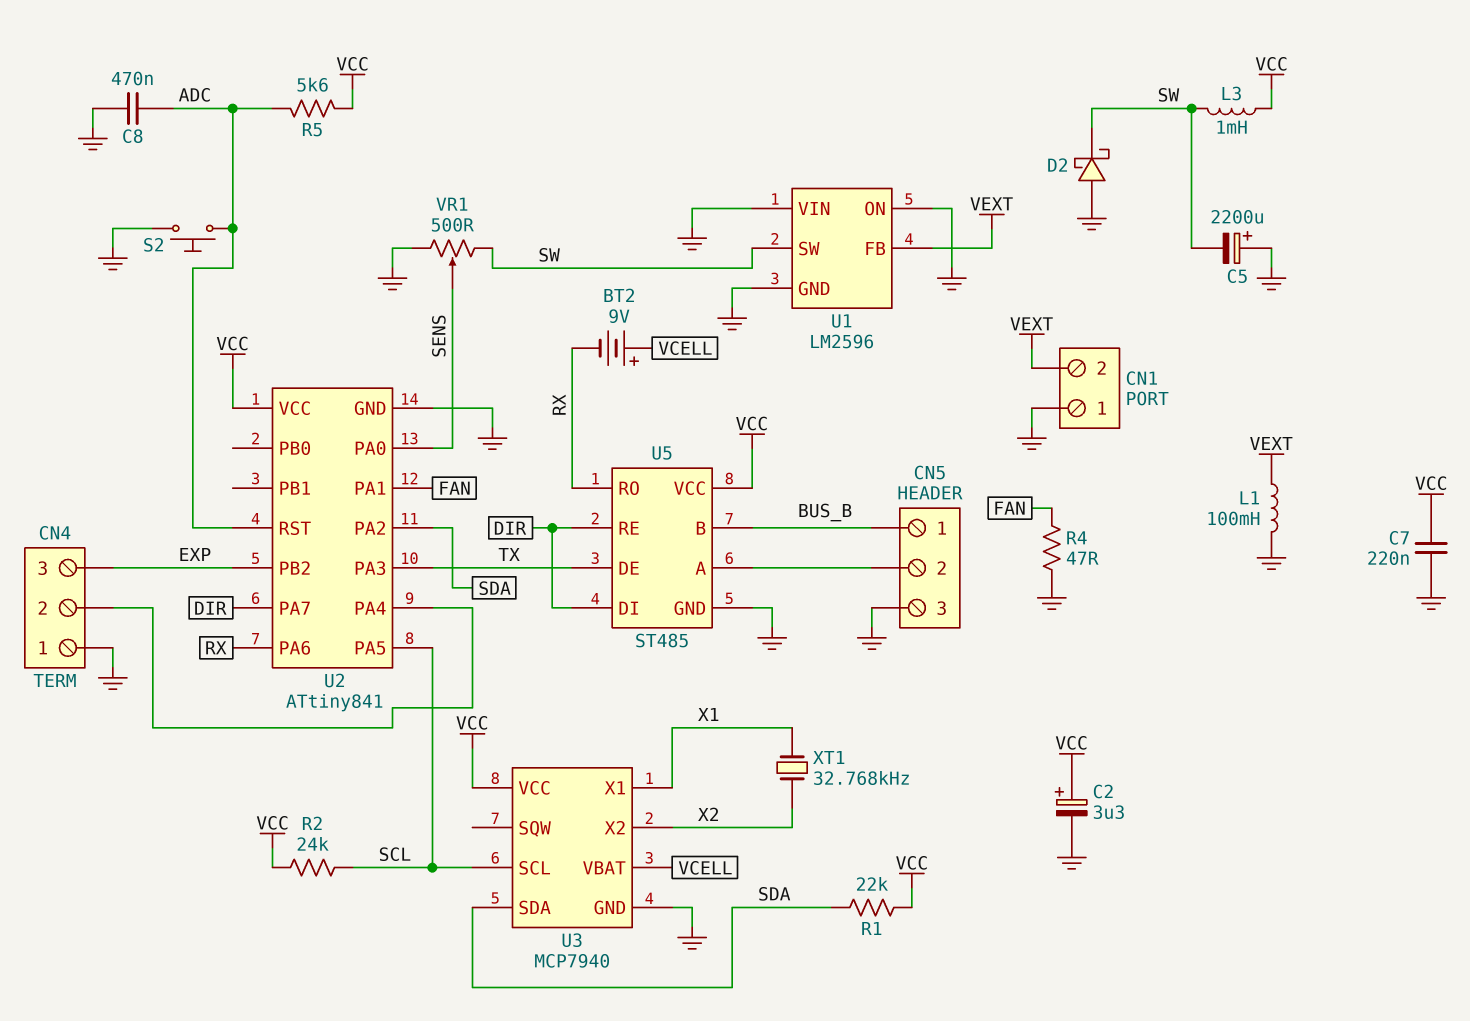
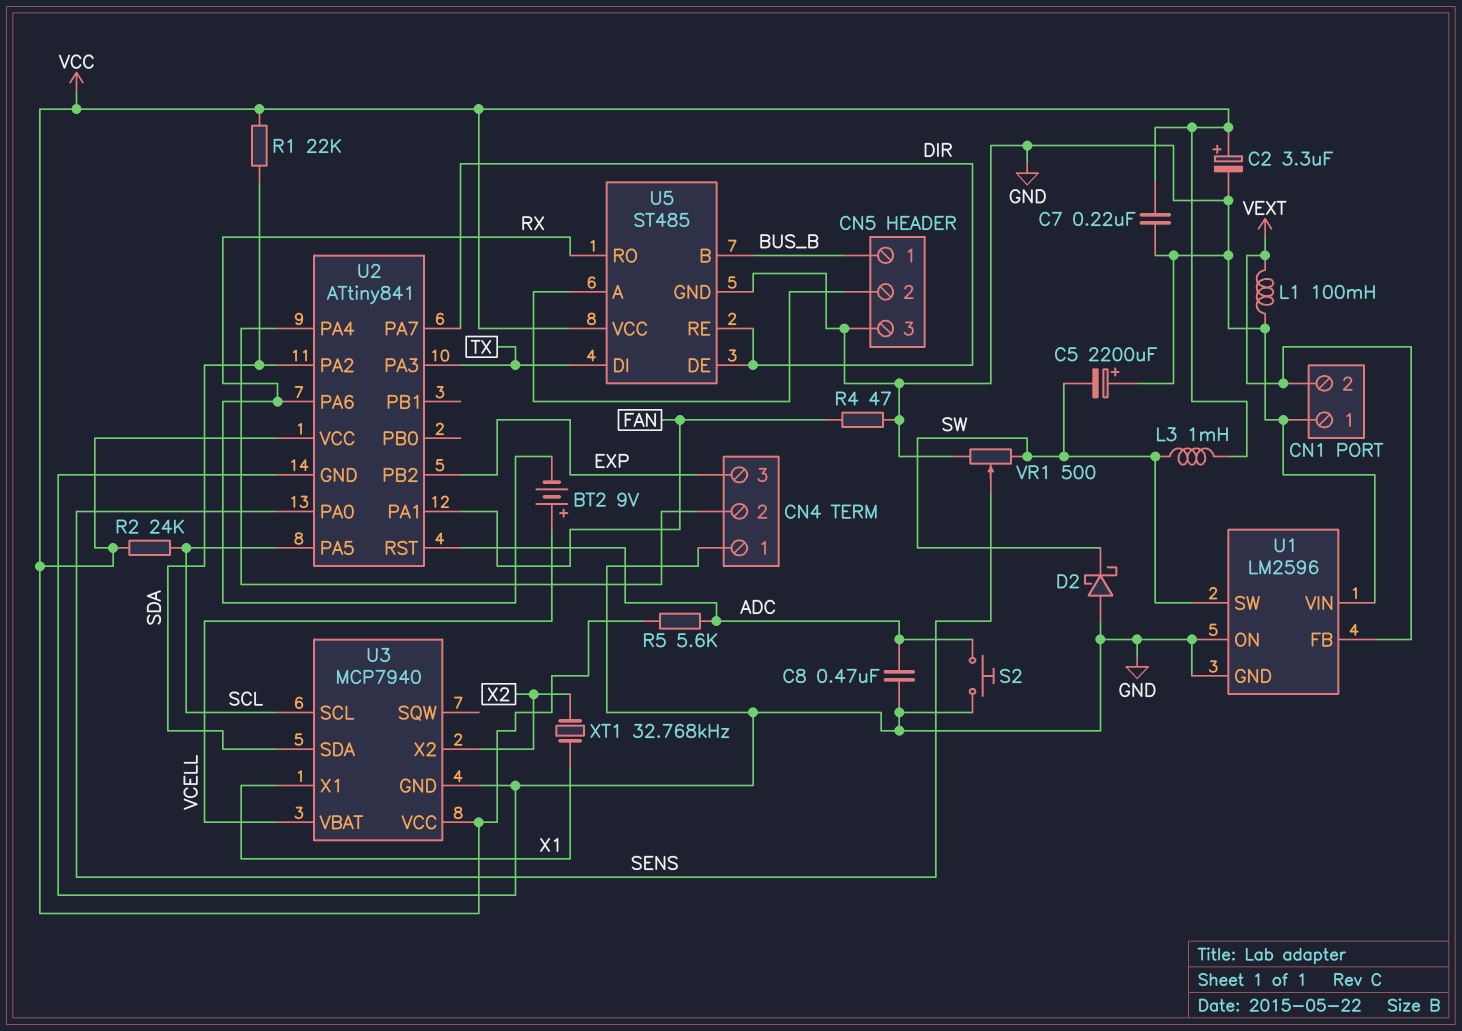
U5 pin DE: TX -> DIR
U5 pin DI: DIR -> TX

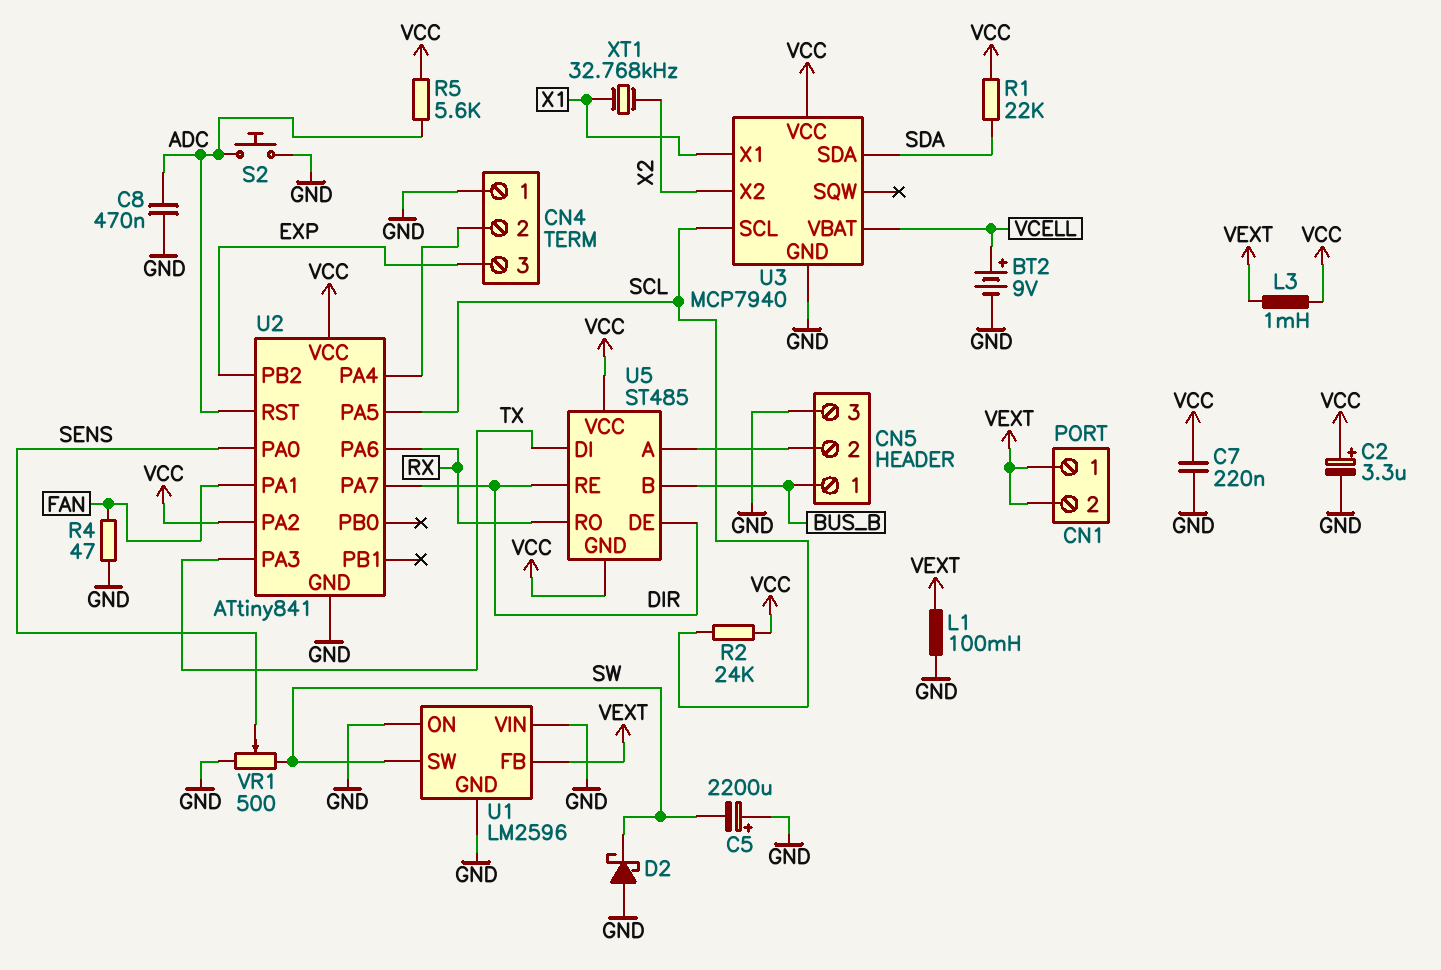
BT2: 9V (plus VCELL, minus RX) -> 9V (plus VCELL, minus GND)
CN1 pin 1: GND -> VEXT
L3: 1mH (SW, VCC) -> 1mH (VCC, VEXT)
U2 pin PA2: SDA -> VCC
U5 pin GND: GND -> VCC

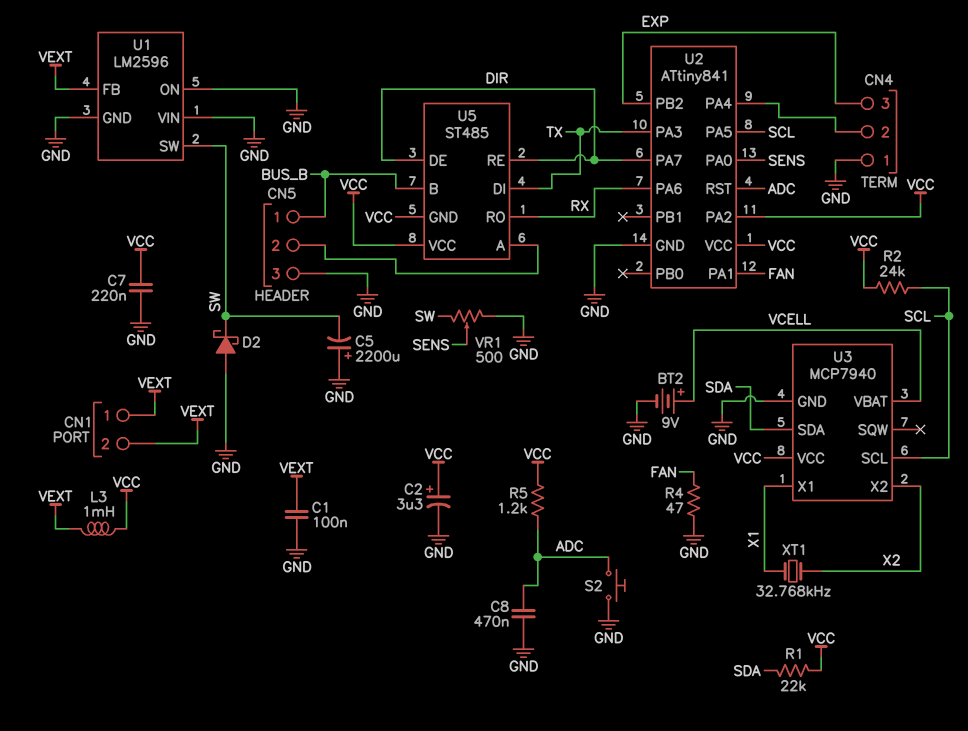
C1: none -> 100nF (GND, VEXT)
L1: 100mH (GND, VEXT) -> none
R5: 5.6k (ADC, VCC) -> 1.2k (ADC, VCC)

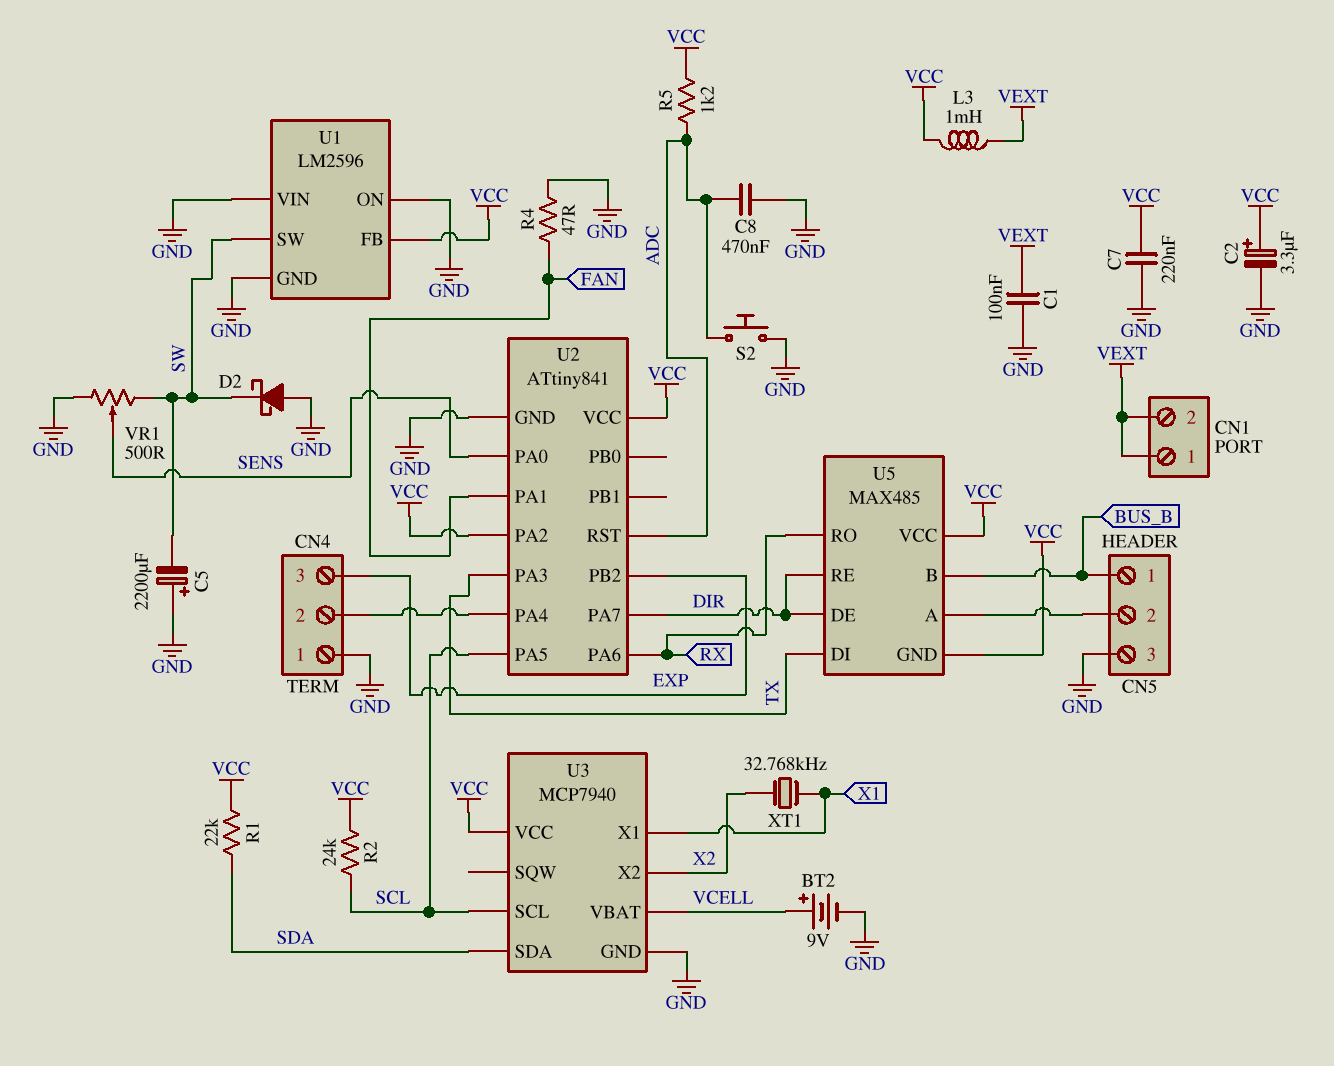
U1 pin FB: VEXT -> VCC
U5: ST485 -> MAX485

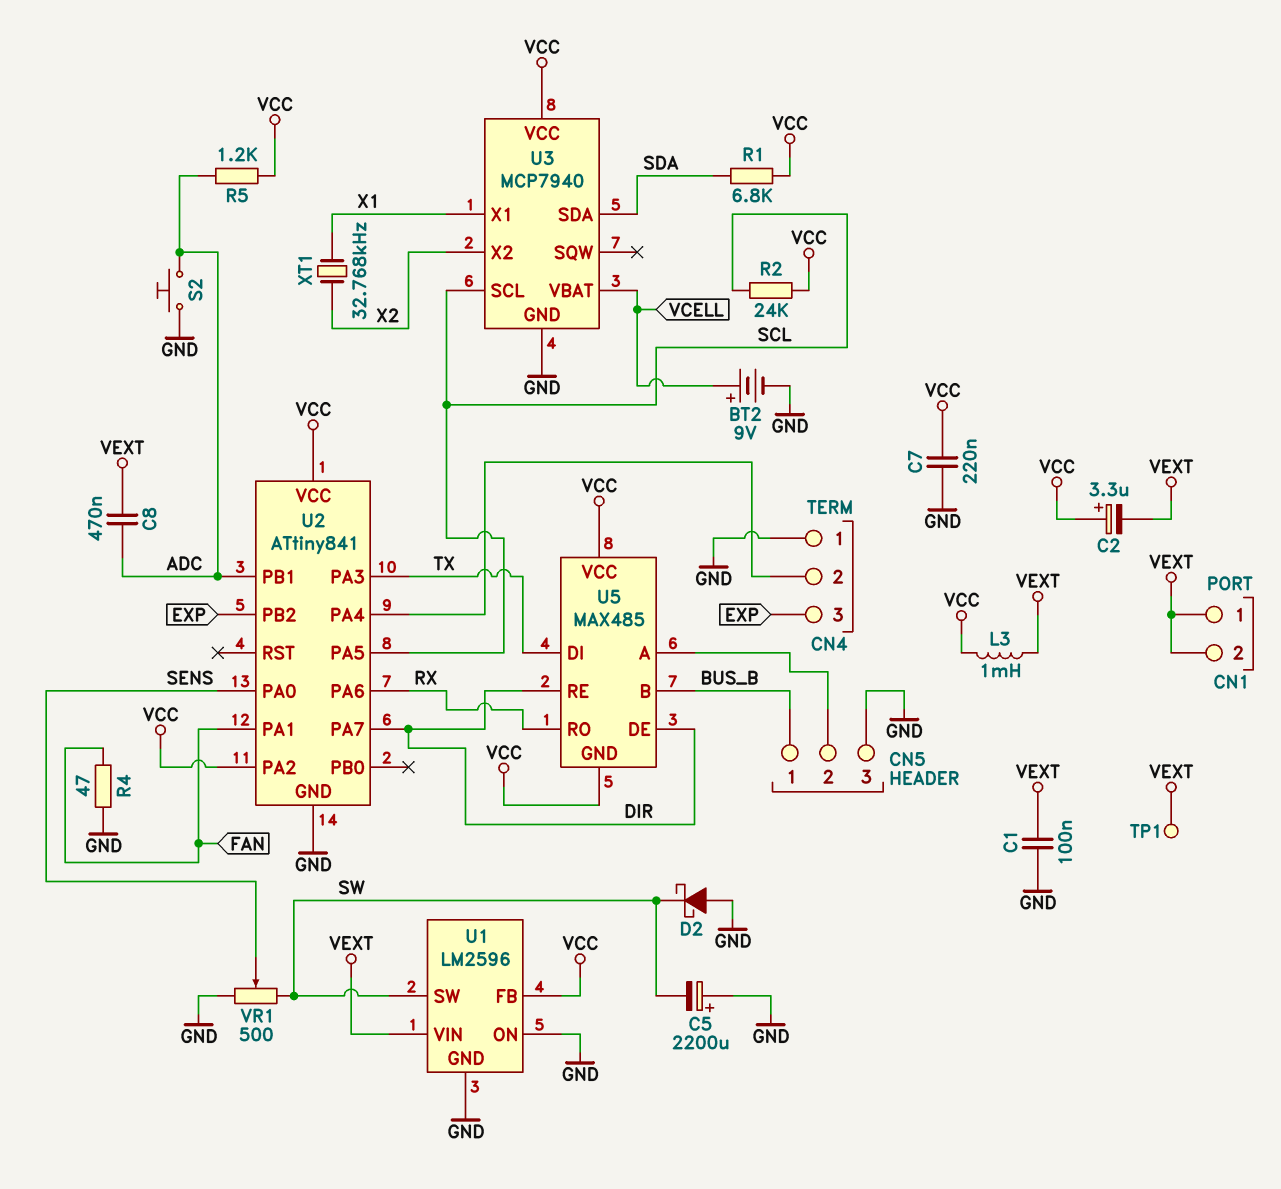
C2: 3.3uF (plus VCC, minus GND) -> 3.3uF (plus VCC, minus VEXT)
C8: 470nF (ADC, GND) -> 470nF (ADC, VEXT)
R1: 22k (SDA, VCC) -> 6.8k (SDA, VCC)
TP1: none -> test point (VEXT)
U1 pin VIN: GND -> VEXT
U2 pin PB1: none -> ADC
U2 pin RST: ADC -> none

